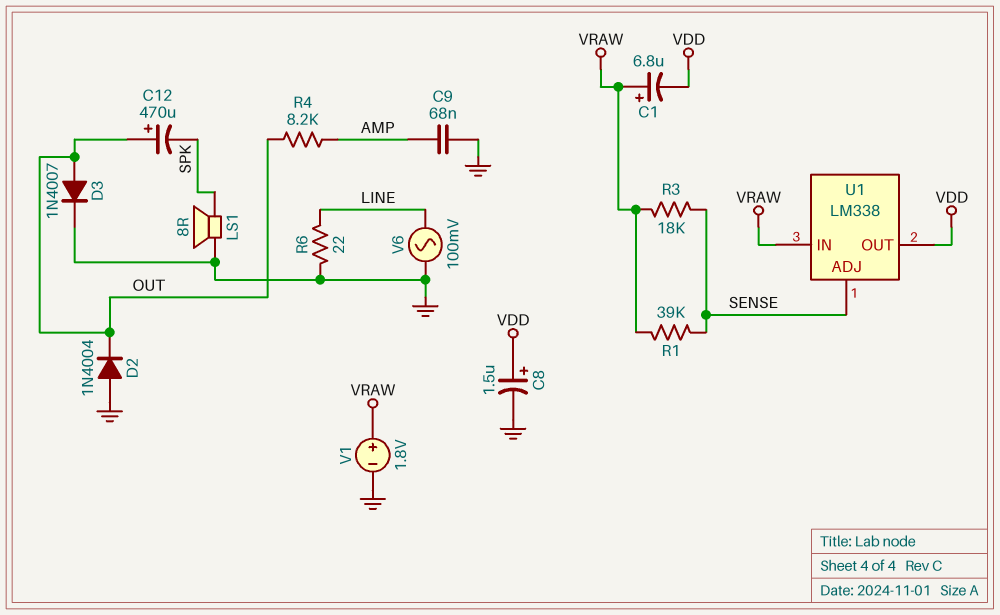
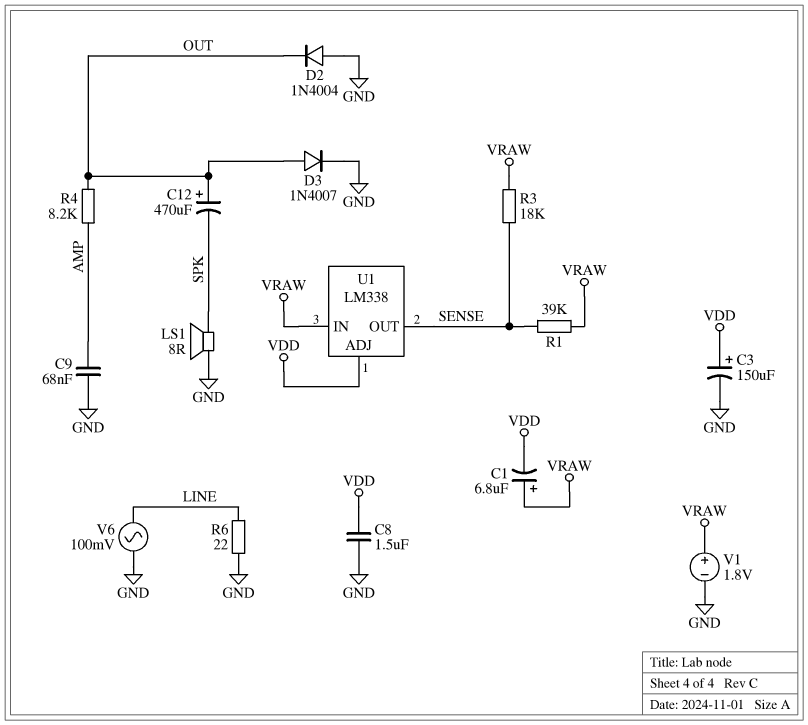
C3: none -> 150uF (plus VDD, minus GND)
C8: 1.5uF (plus VDD, minus GND) -> 1.5uF (GND, VDD)
U1 pin ADJ: SENSE -> VDD
U1 pin OUT: VDD -> SENSE

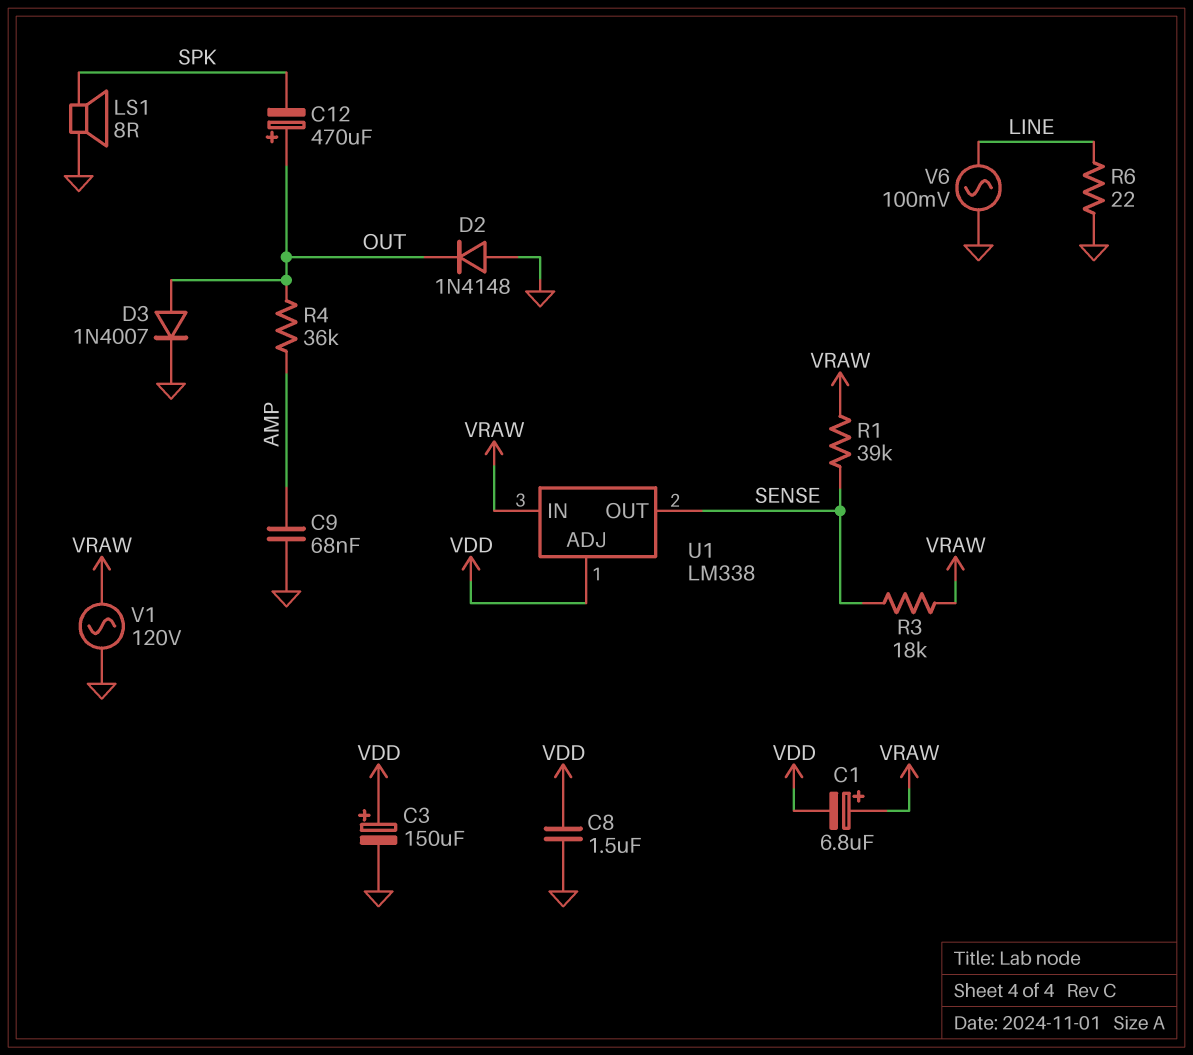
D2: diode 1N4004 (A GND, K OUT) -> diode 1N4148 (A GND, K OUT)
R4: 8.2k (AMP, OUT) -> 36k (AMP, OUT)
V1: 1.8V (plus VRAW, minus GND) -> AC 120V (GND, VRAW)

